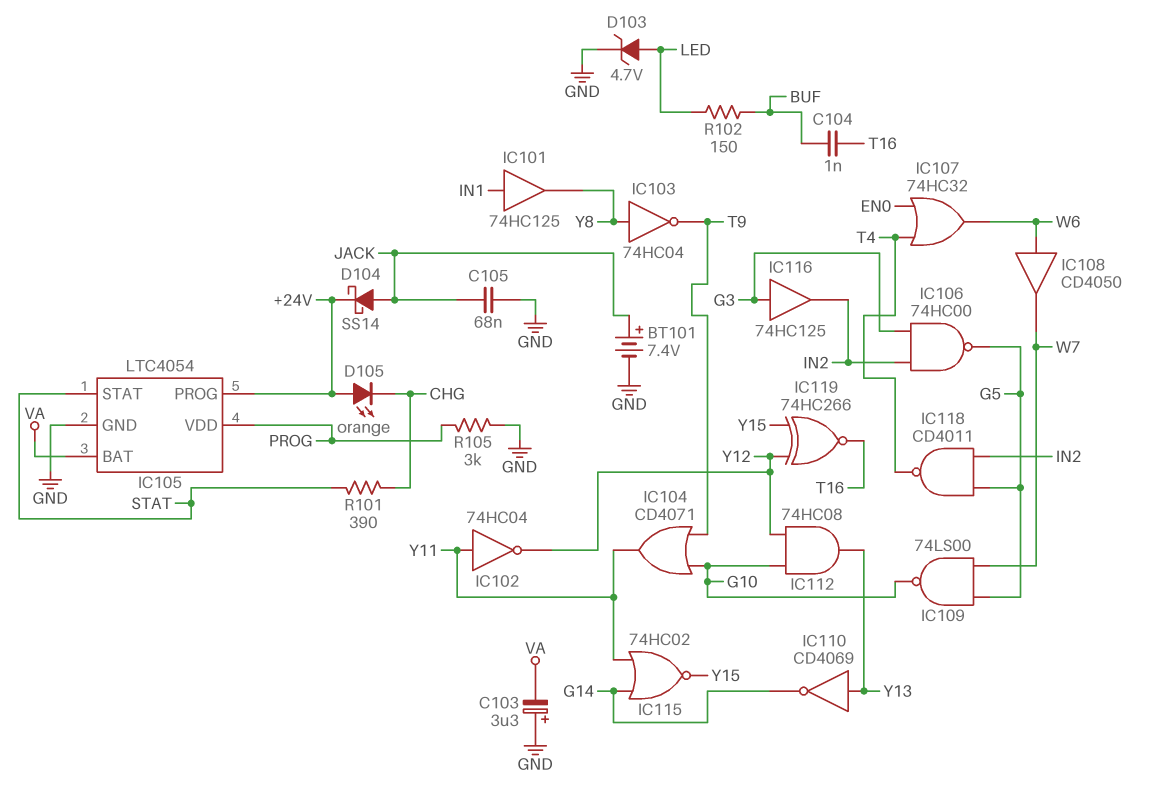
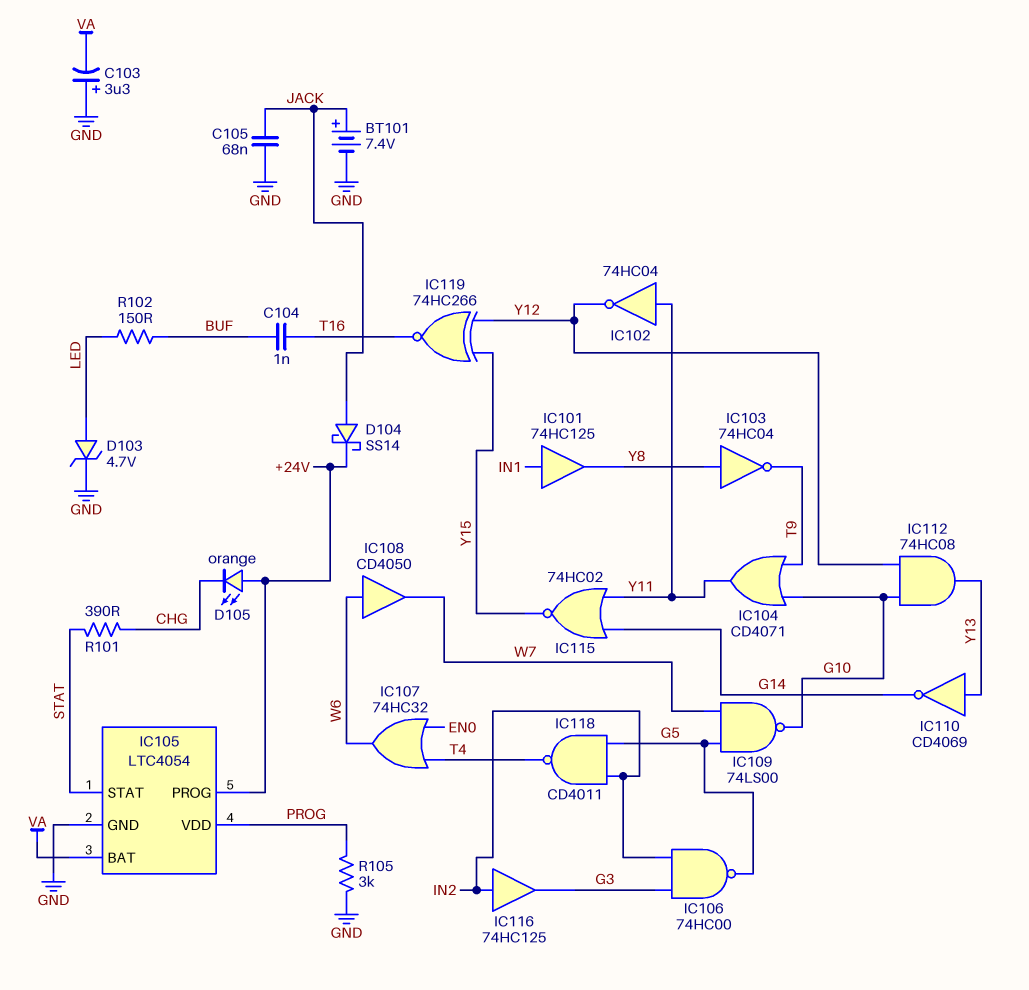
IC116: buffer 74HC125 (in G3, out IN2) -> buffer 74HC125 (in IN2, out G3)

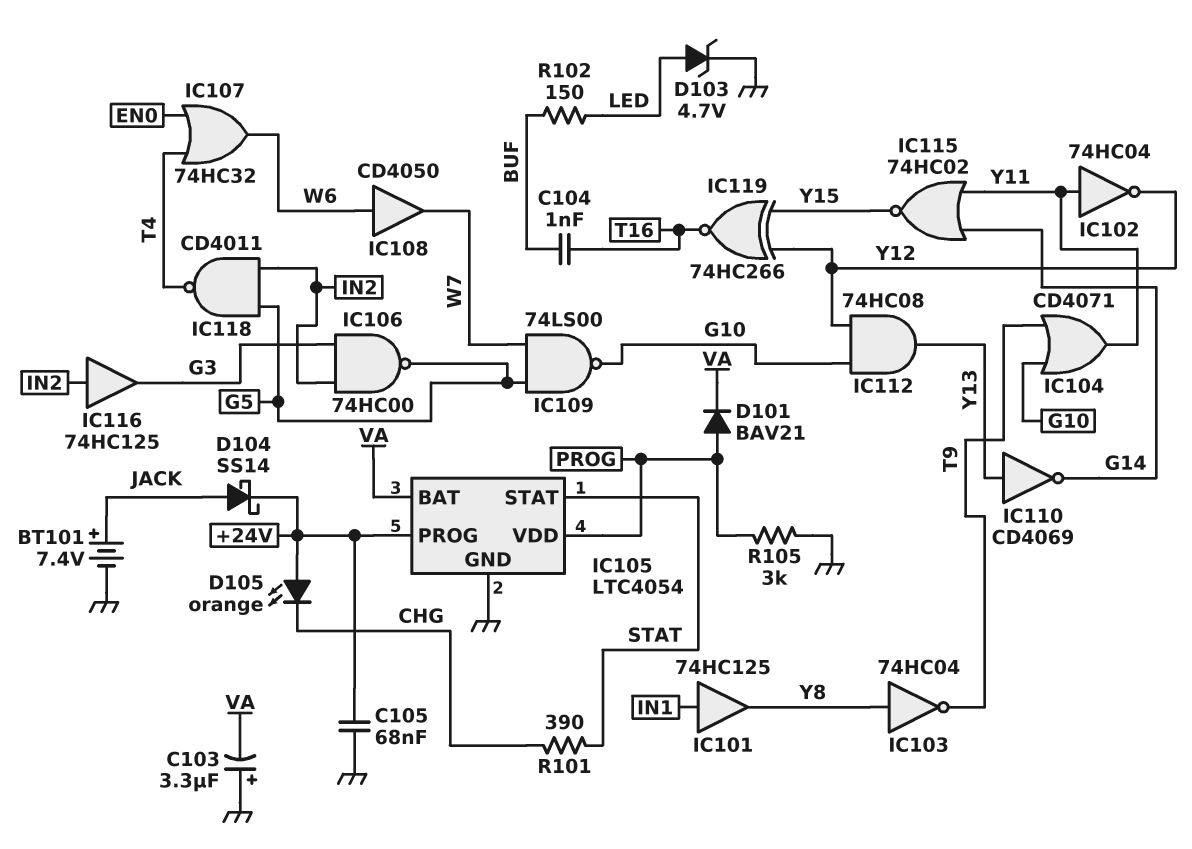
C105: 68nF (GND, JACK) -> 68nF (+24V, GND)
D101: none -> diode BAV21 (A PROG, K VA)

